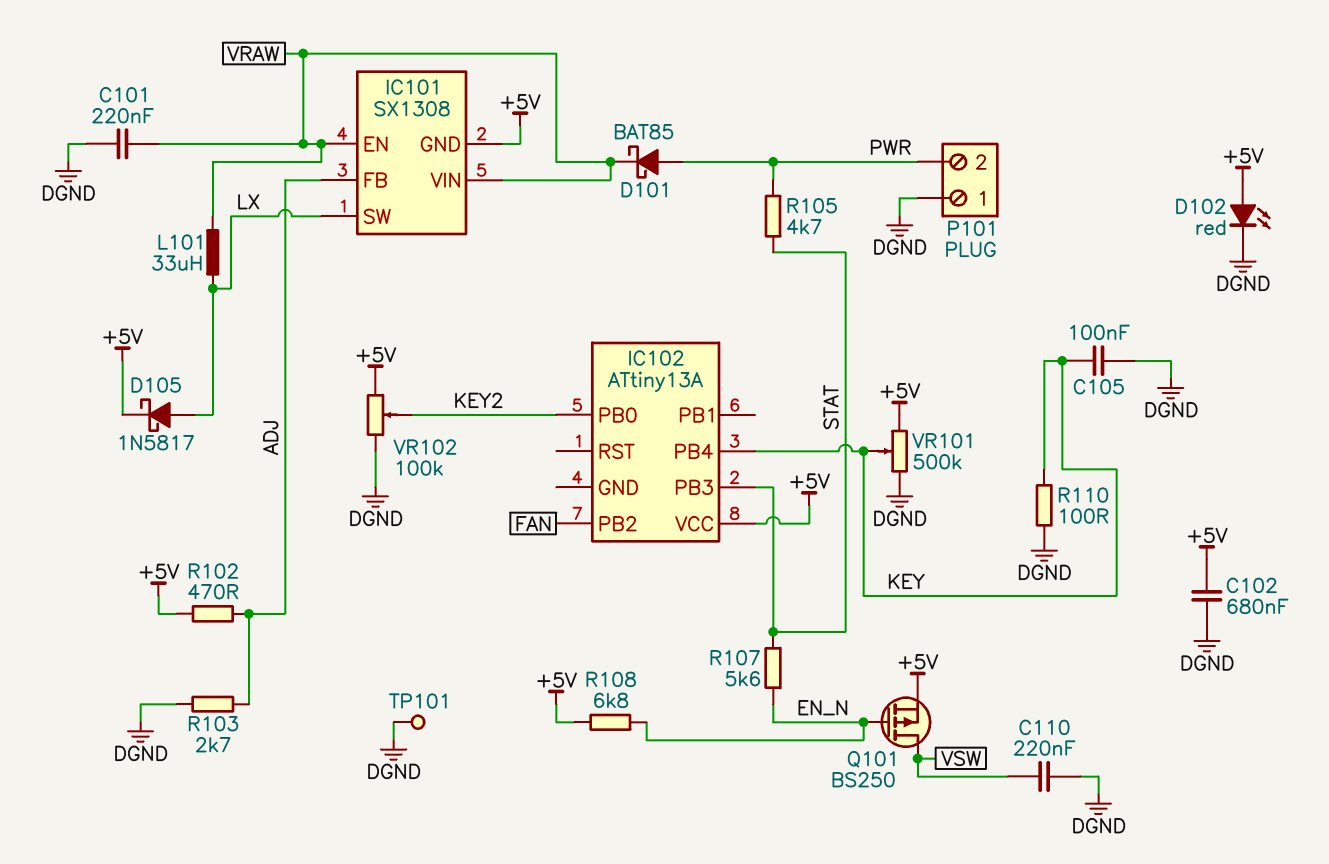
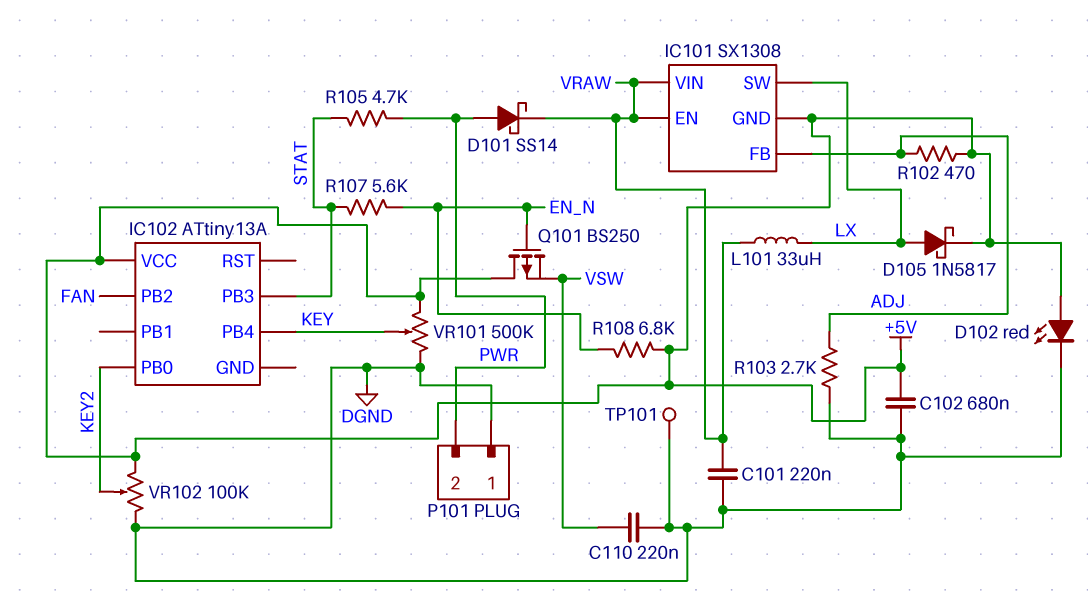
C105: 100nF (DGND, KEY) -> none
D101: schottky BAT85 (A PWR, K VRAW) -> schottky SS14 (A PWR, K VRAW)
Q101: PMOS BS250 (G EN_N, D VSW, S +5V) -> PMOS BS250 (G EN_N, D +5V, S VSW)
R110: 100 (DGND, KEY) -> none

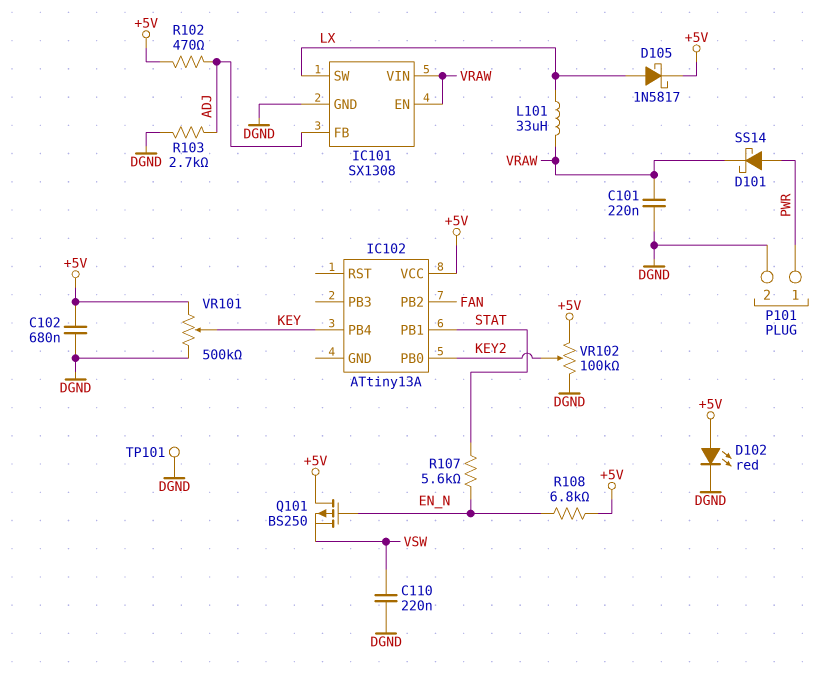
IC101 pin GND: +5V -> DGND
IC102 pin PB1: none -> STAT
IC102 pin PB3: STAT -> none
P101 pin 1: DGND -> PWR
P101 pin 2: PWR -> DGND
R105: 4.7k (PWR, STAT) -> none

